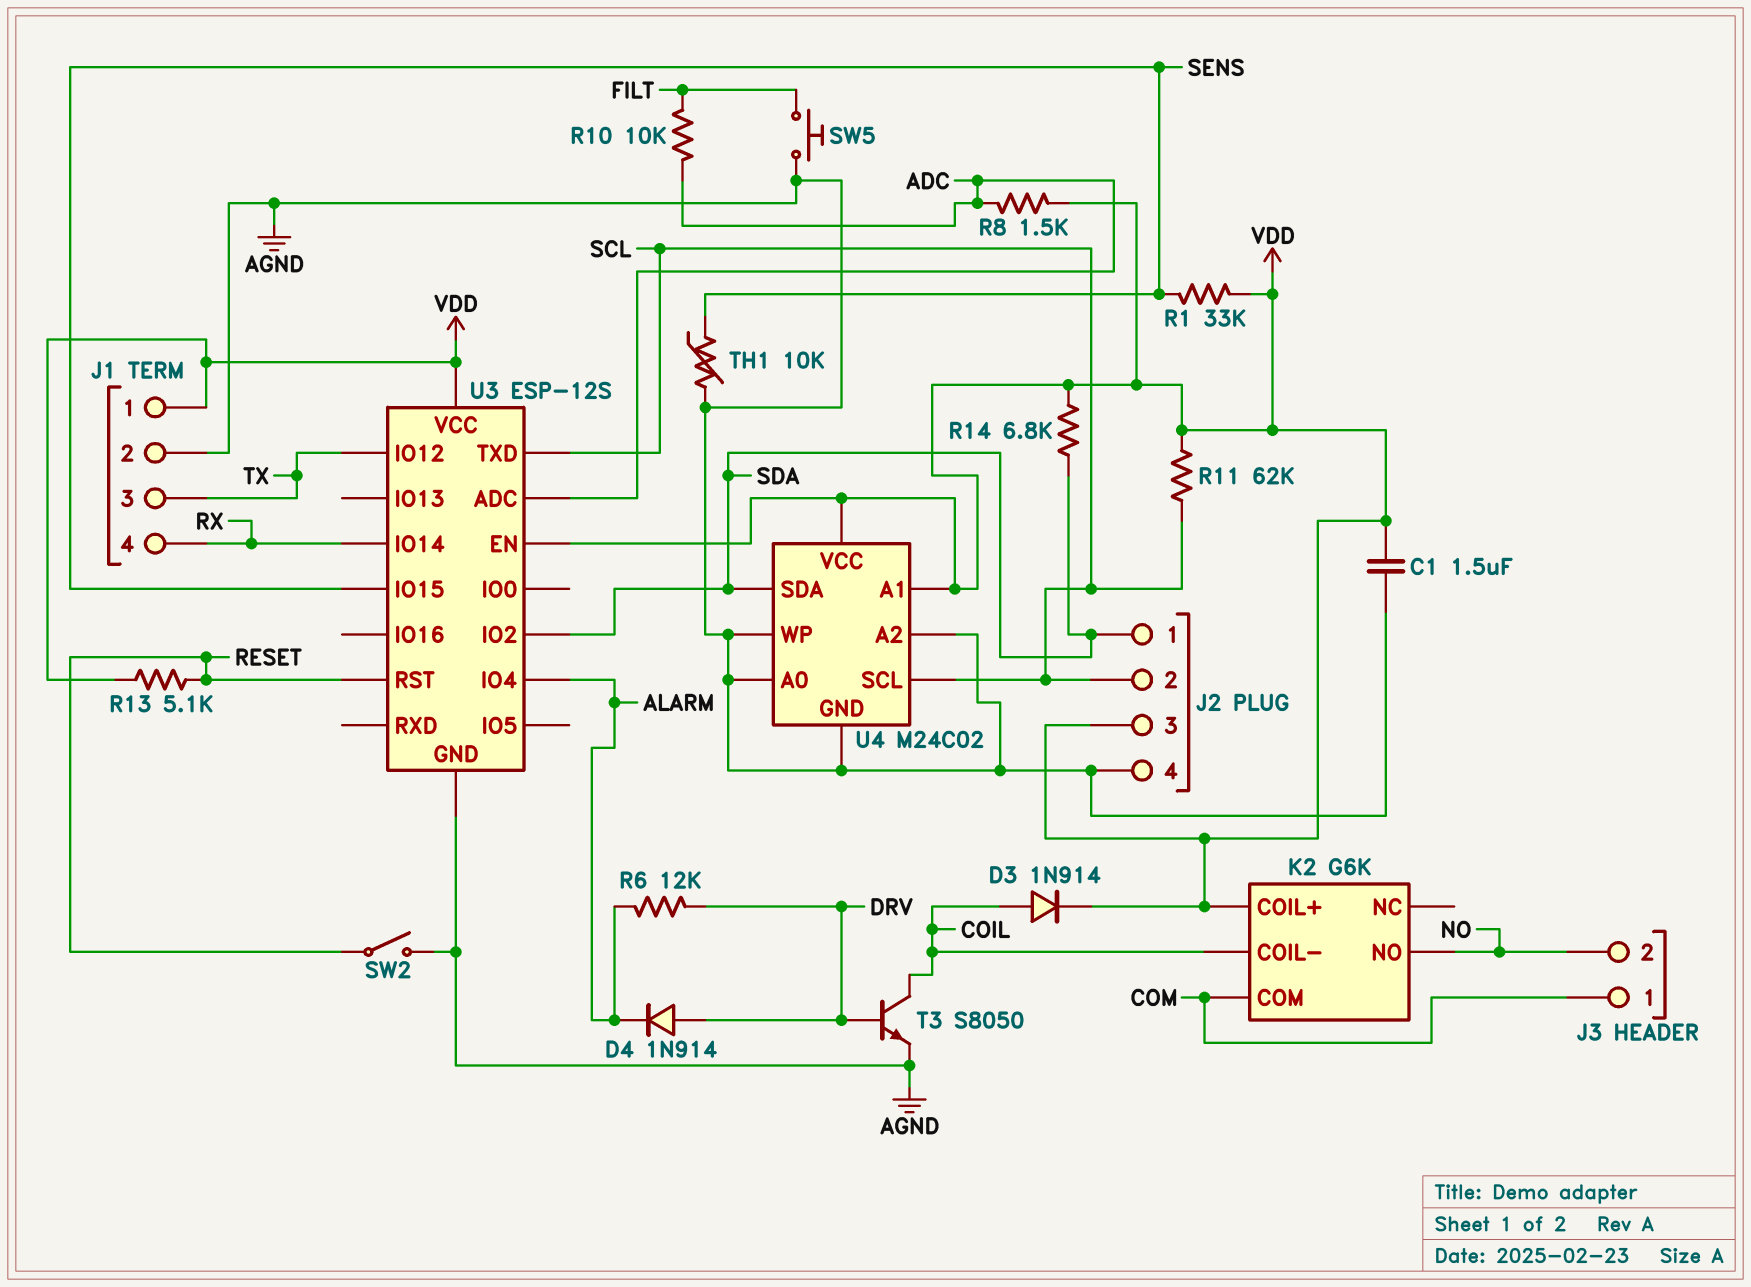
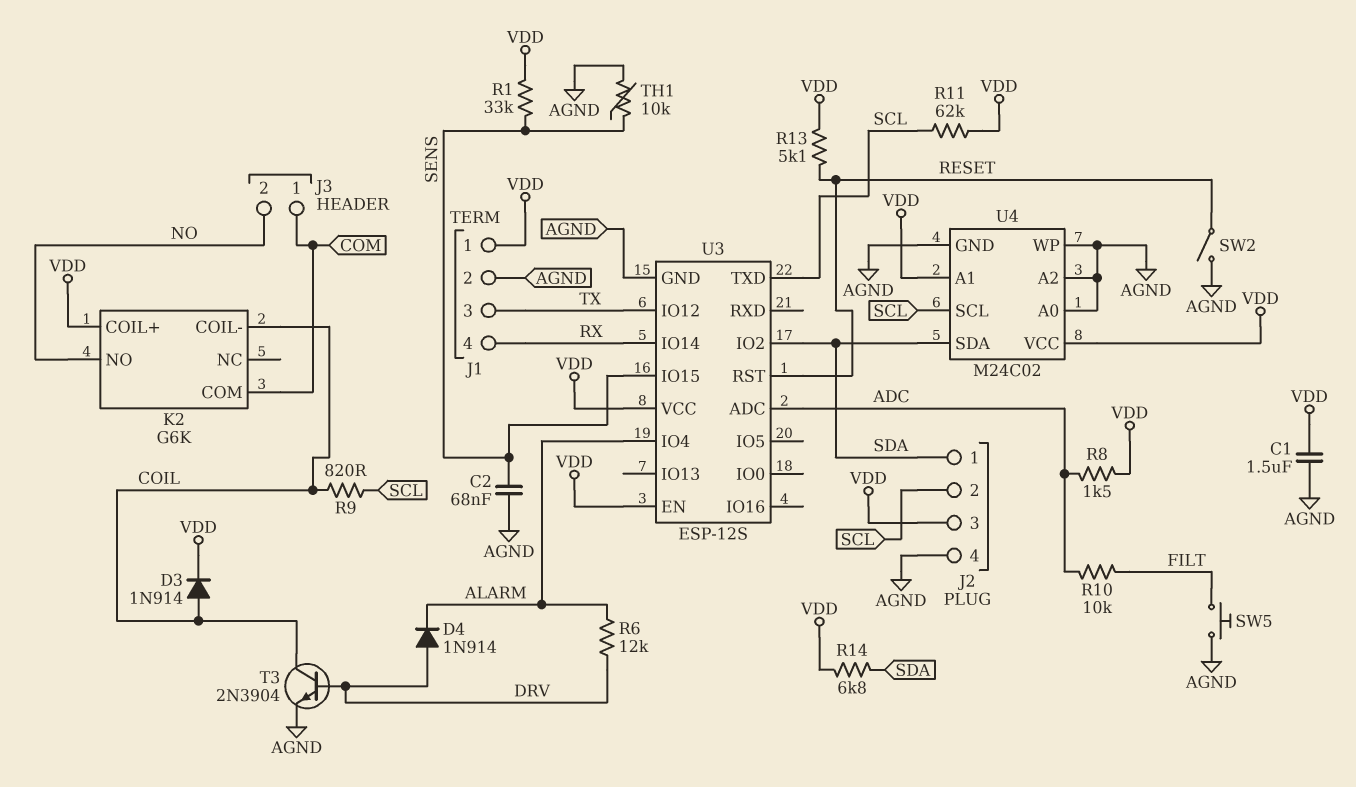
C2: none -> 68nF (AGND, SENS)
R9: none -> 820 (COIL, SCL)
T3: NPN S8050 (B DRV, C COIL, E AGND) -> NPN 2N3904 (B DRV, C COIL, E AGND)

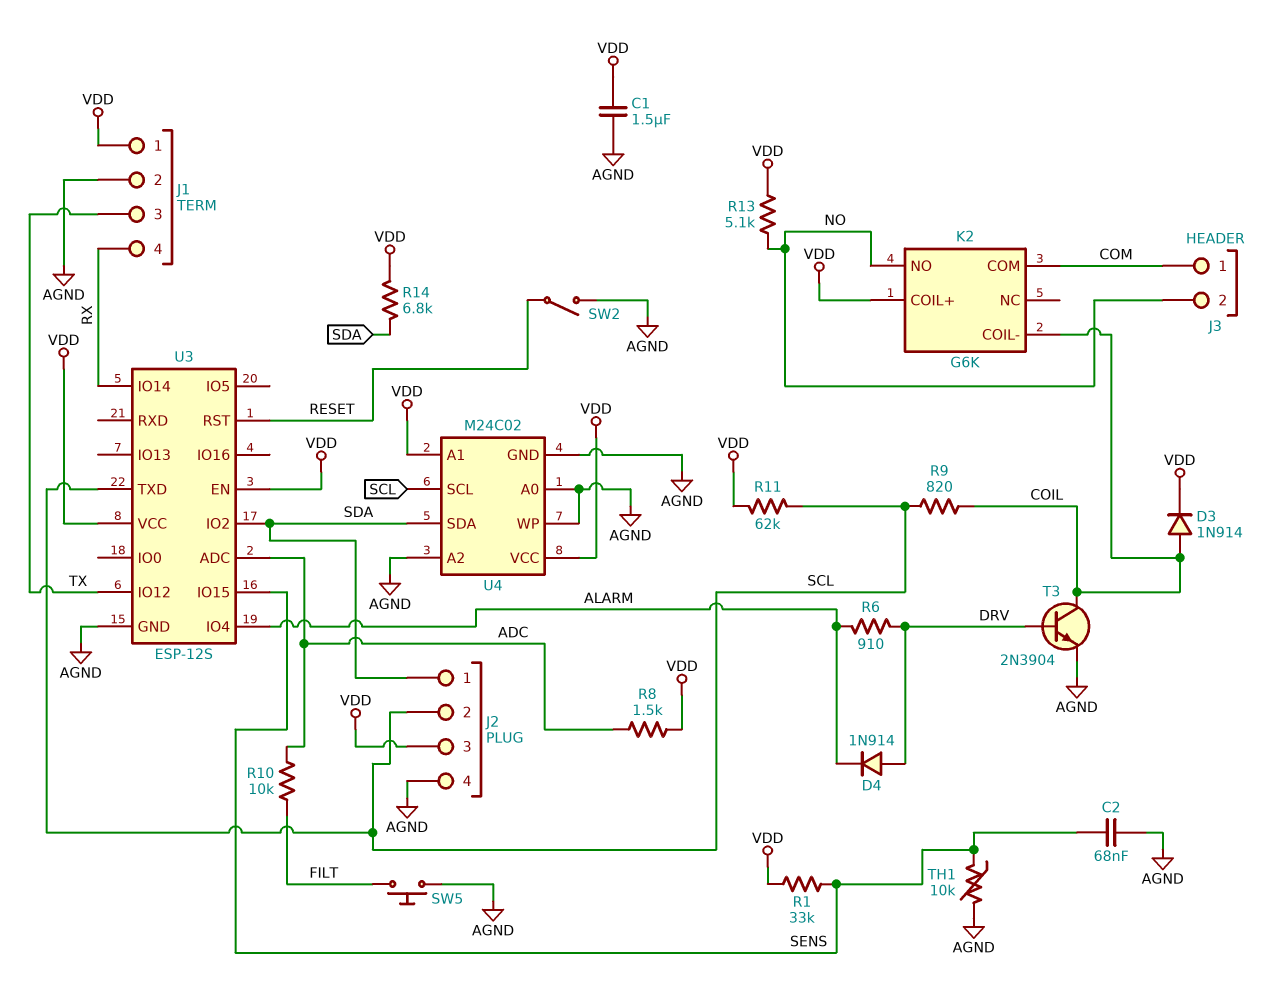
R6: 12k (ALARM, DRV) -> 910 (ALARM, DRV)
R13: 5.1k (RESET, VDD) -> 5.1k (NO, VDD)

